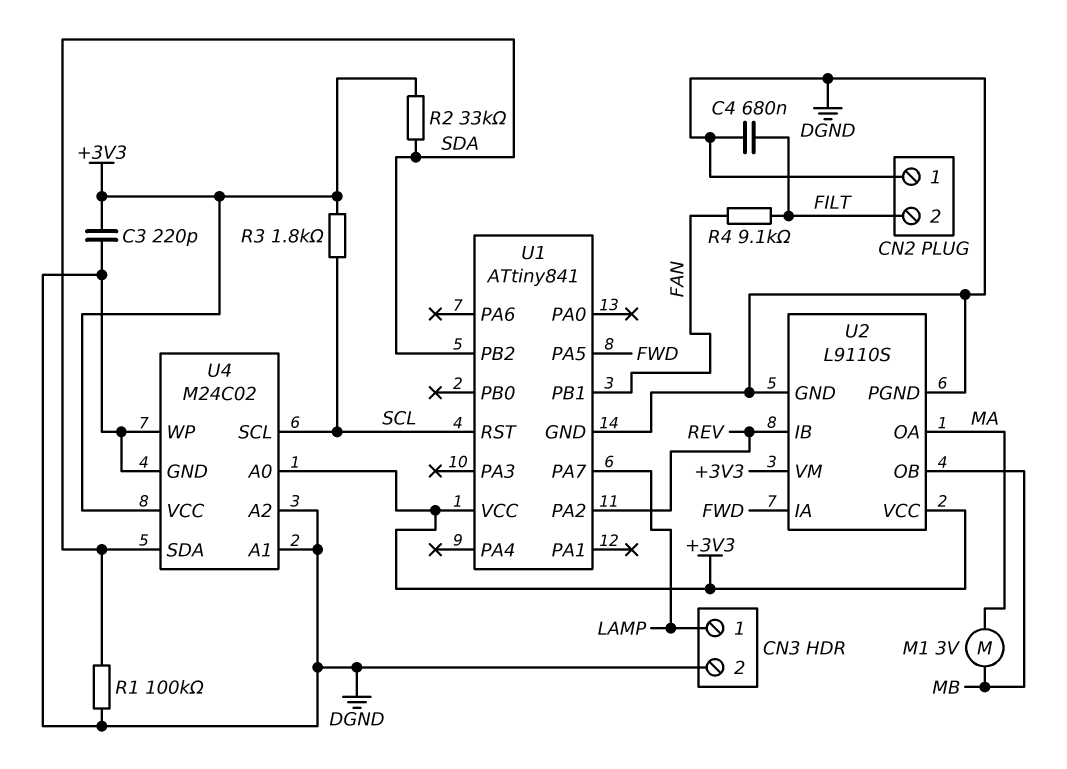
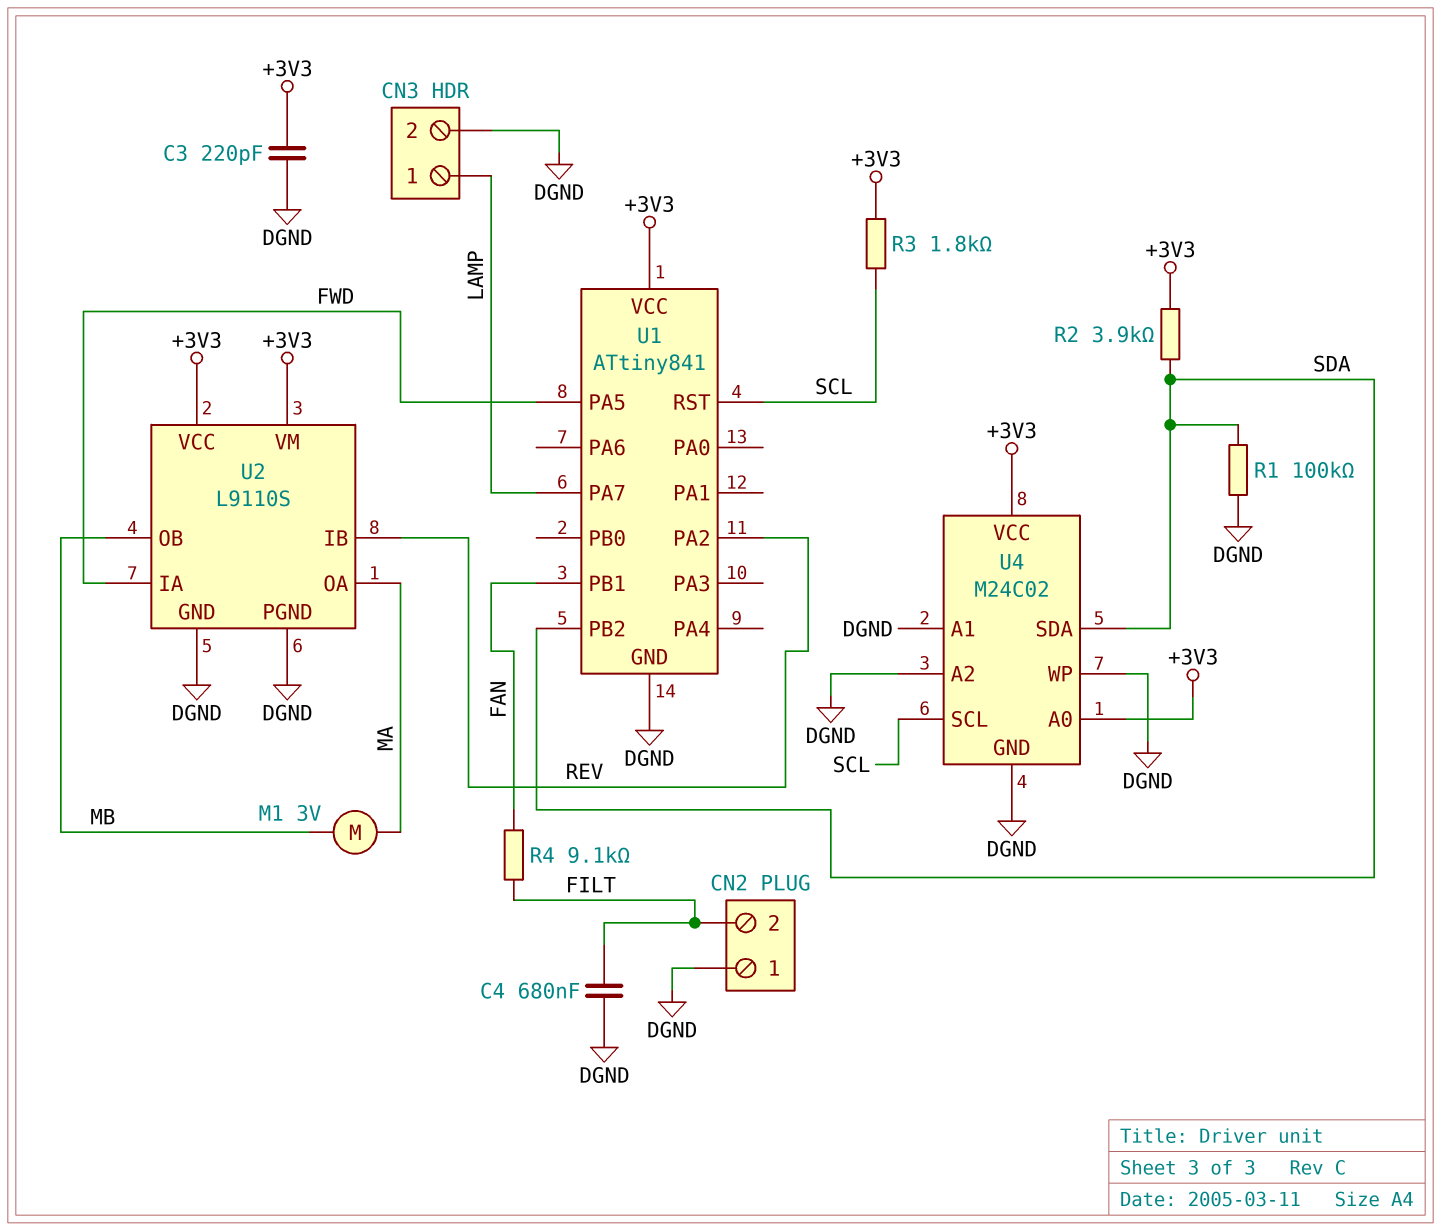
R2: 33k (+3V3, SDA) -> 3.9k (+3V3, SDA)

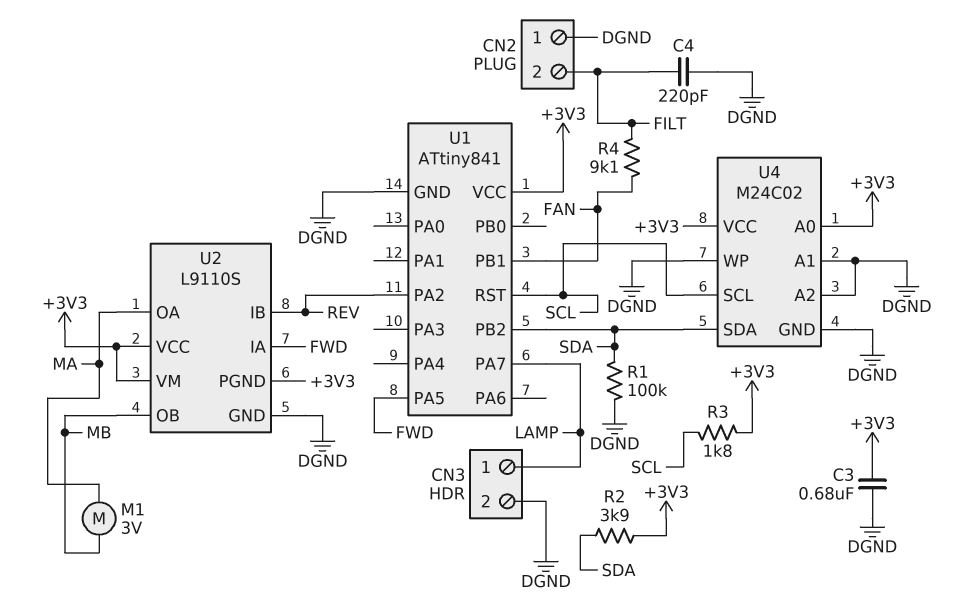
C3: 220pF (+3V3, DGND) -> 680nF (+3V3, DGND)
C4: 680nF (DGND, FILT) -> 220pF (DGND, FILT)
U2 pin PGND: DGND -> +3V3

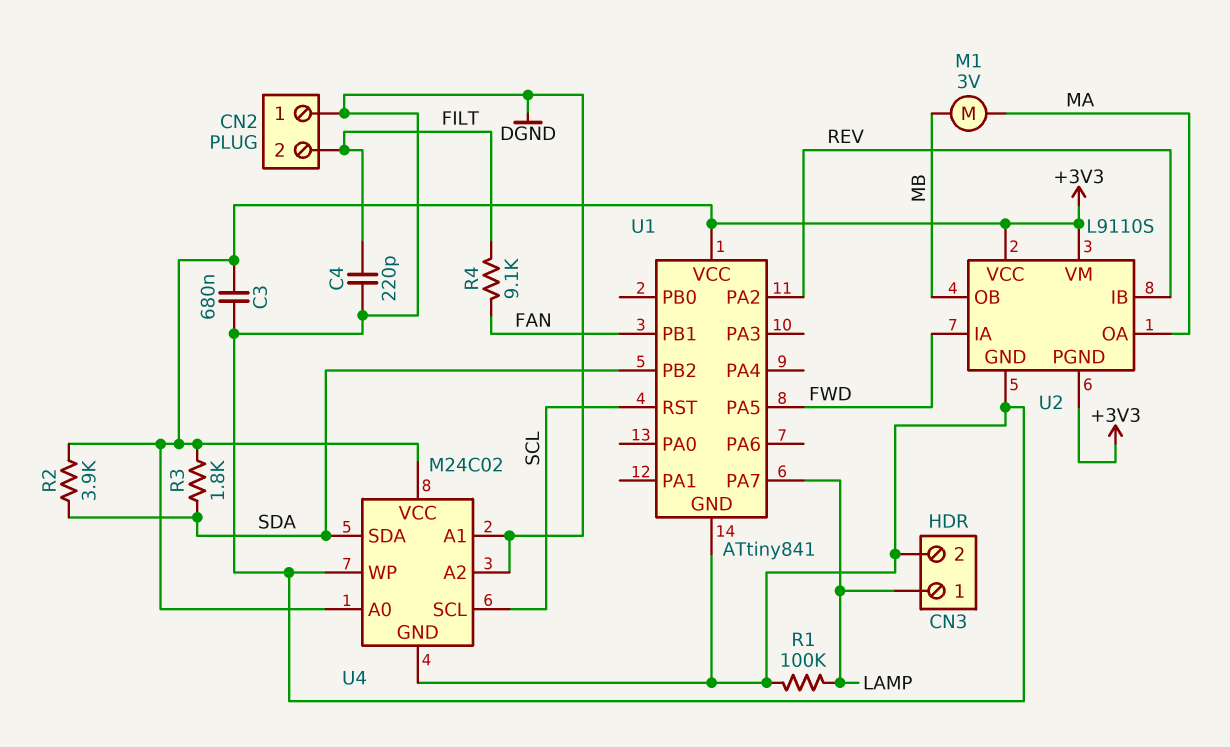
R1: 100k (DGND, SDA) -> 100k (DGND, LAMP)
R3: 1.8k (+3V3, SCL) -> 1.8k (+3V3, SDA)

